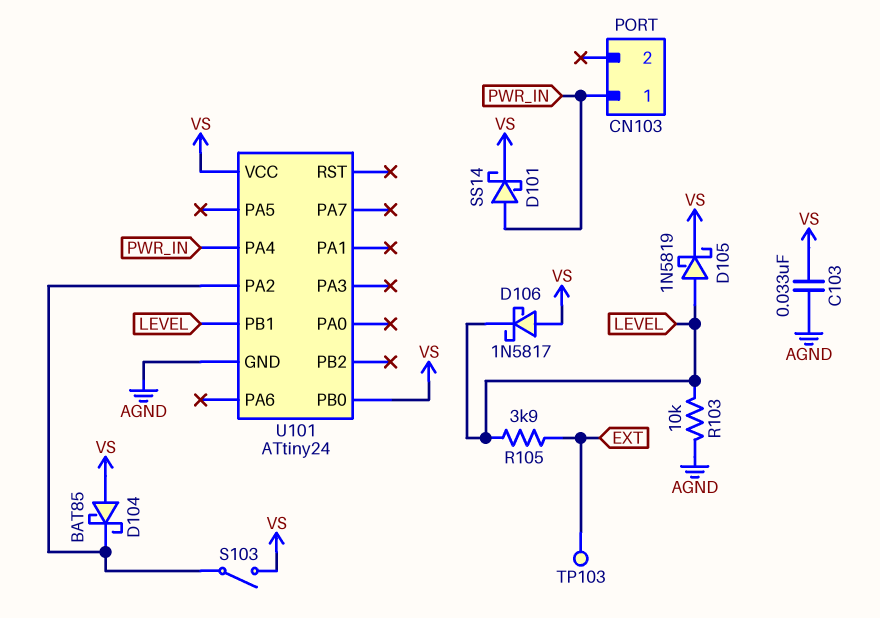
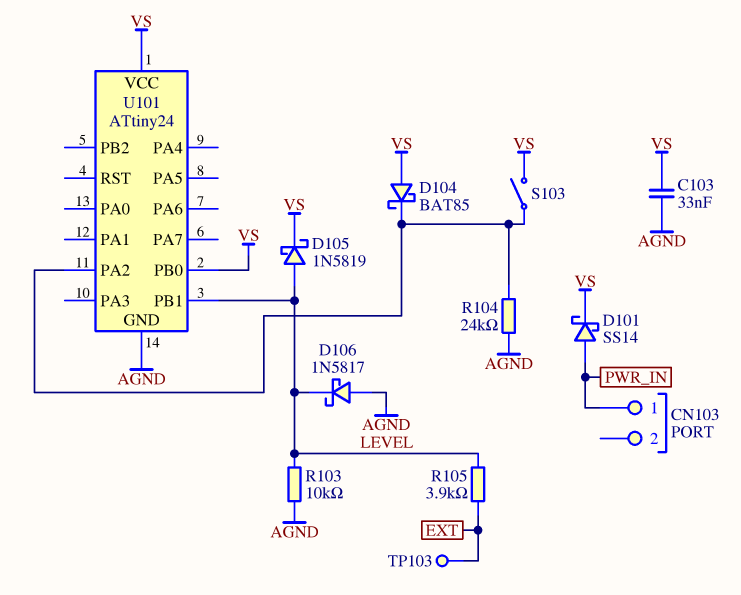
D106: schottky 1N5817 (A VS, K LEVEL) -> schottky 1N5817 (A AGND, K LEVEL)
R104: none -> 24k (AGND, U101/PA2)
U101 pin PA4: PWR_IN -> none

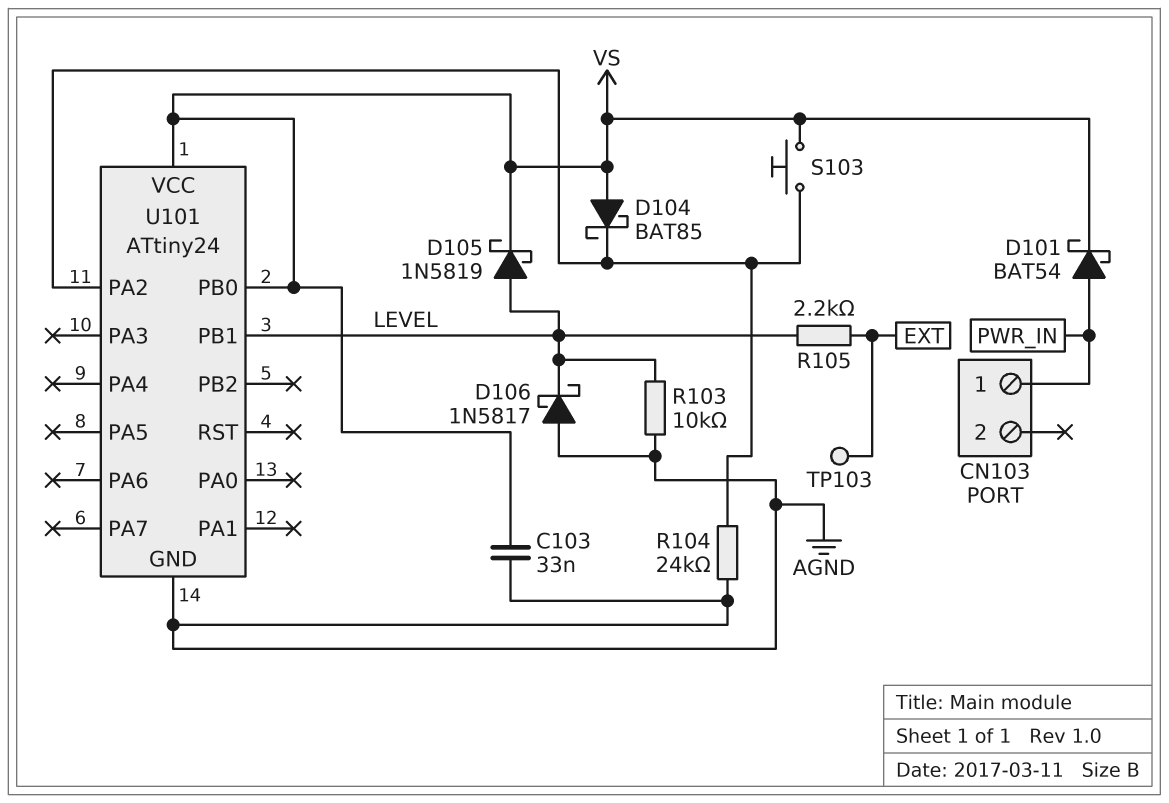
D101: schottky SS14 (A PWR_IN, K VS) -> schottky BAT54 (A PWR_IN, K VS)
R105: 3.9k (EXT, LEVEL) -> 2.2k (EXT, LEVEL)
S103: switch (U101/PA2, VS) -> button (U101/PA2, VS)

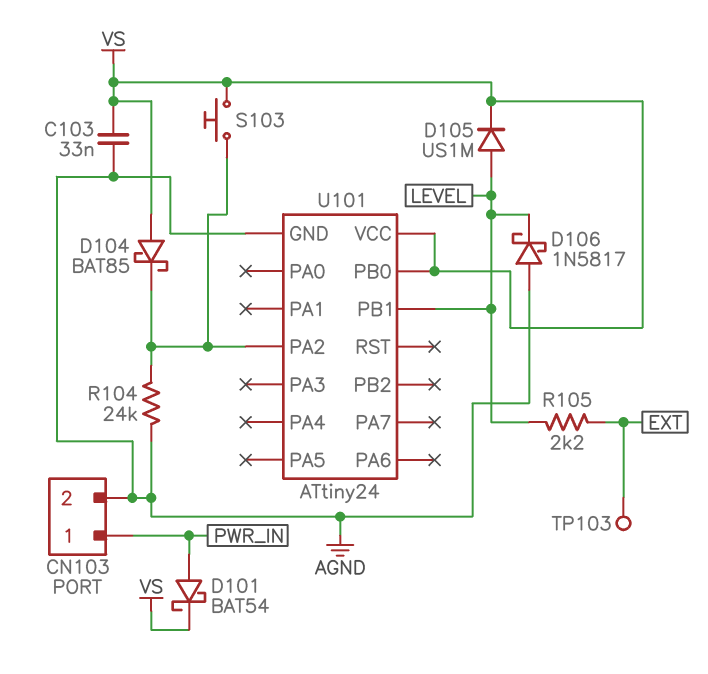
CN103 pin 2: none -> AGND
D105: schottky 1N5819 (A LEVEL, K VS) -> diode US1M (A LEVEL, K VS)
R103: 10k (AGND, LEVEL) -> none

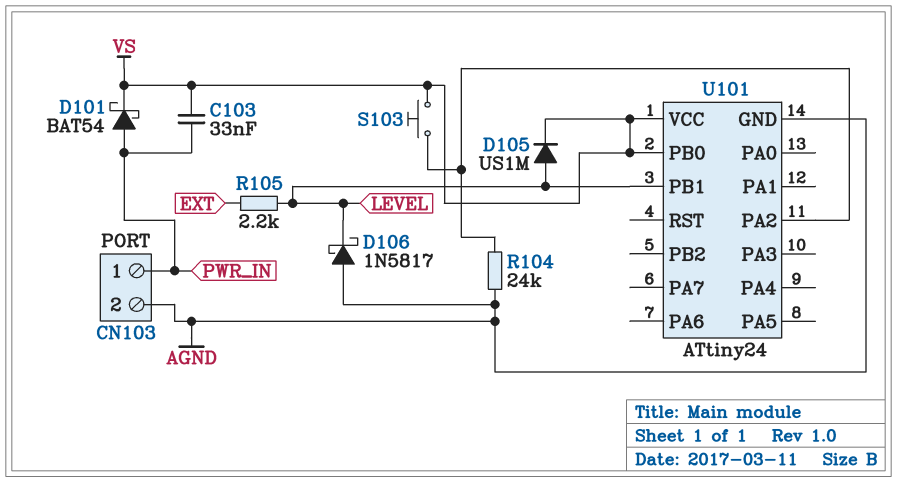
C103: 33nF (AGND, VS) -> 33nF (PWR_IN, VS)
D104: schottky BAT85 (A VS, K U101/PA2) -> none
TP103: test point (EXT) -> none

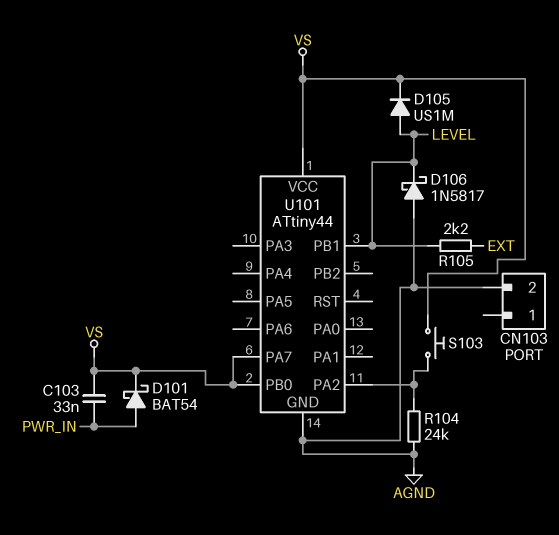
CN103 pin 1: PWR_IN -> none
U101: ATtiny24 -> ATtiny44
U101 pin PA7: none -> VS

